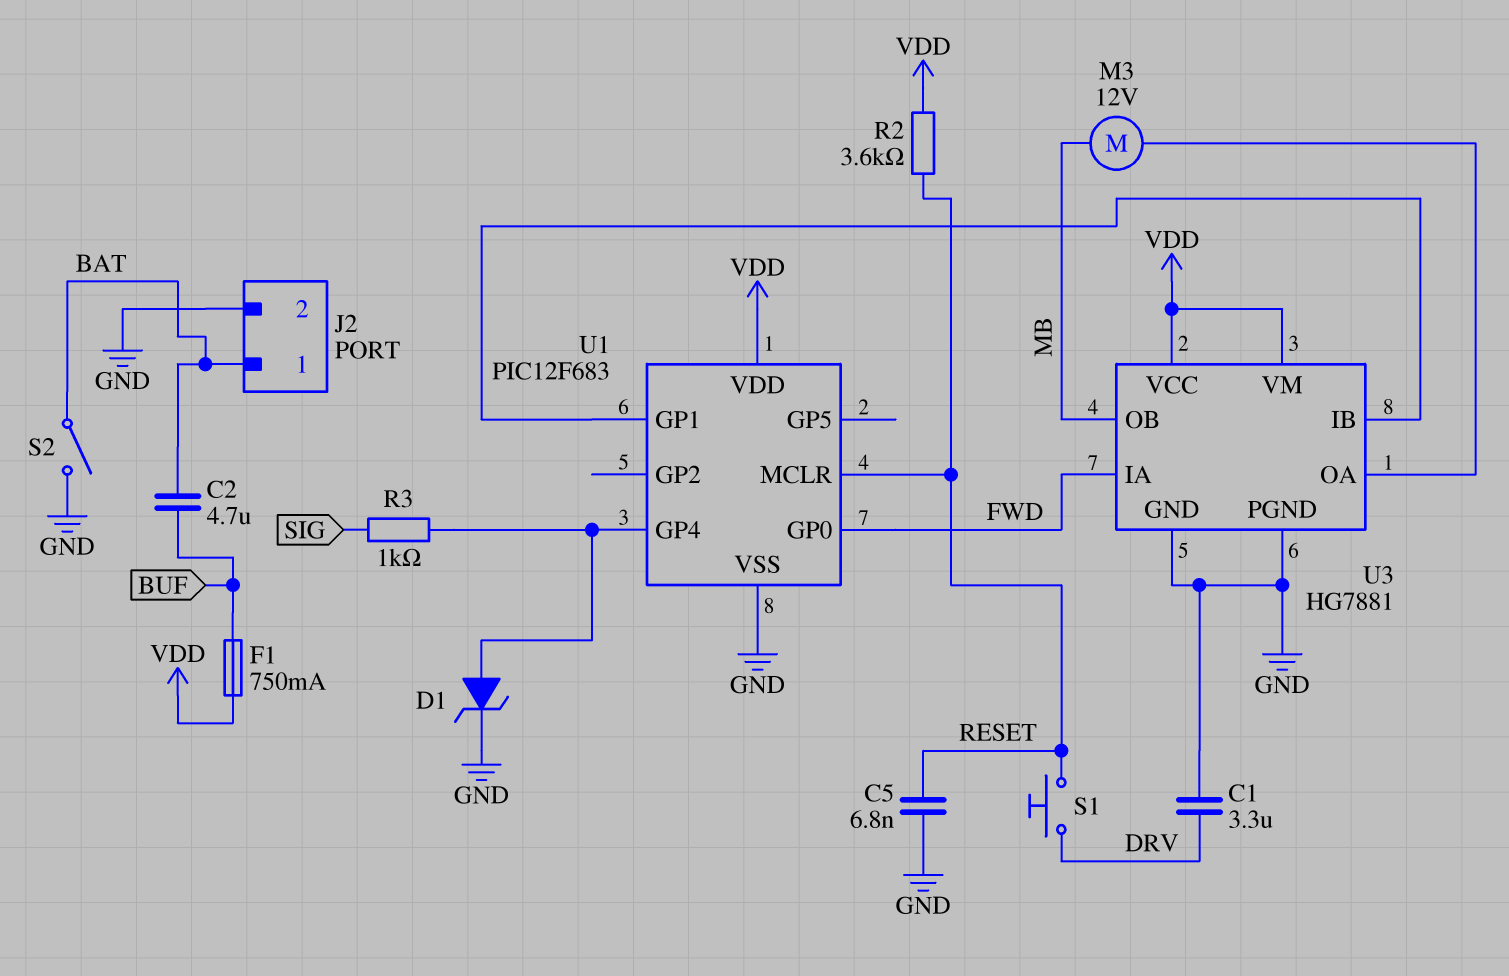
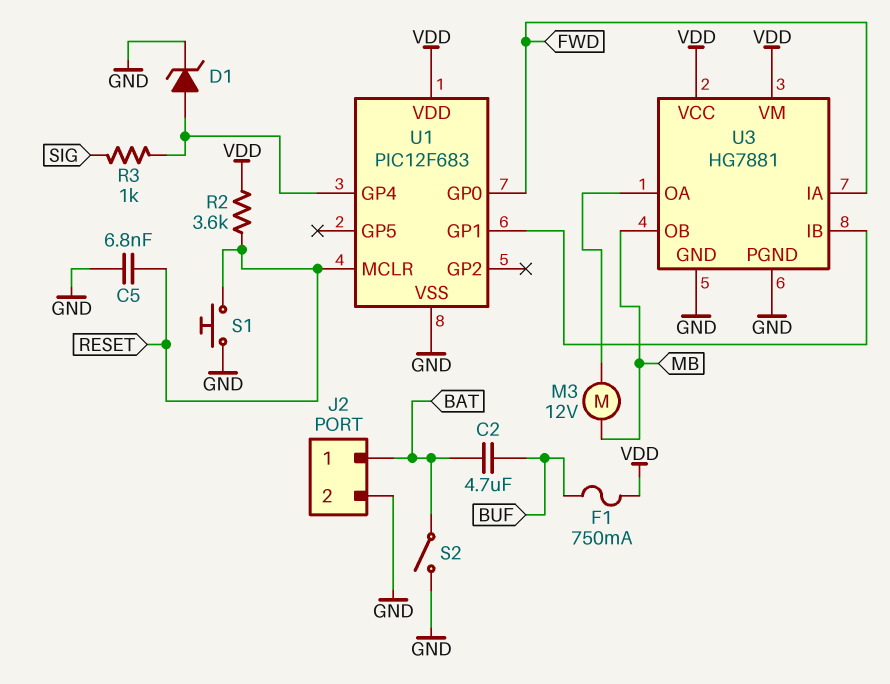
C1: 3.3uF (DRV, GND) -> none
S1: button (DRV, RESET) -> button (GND, RESET)

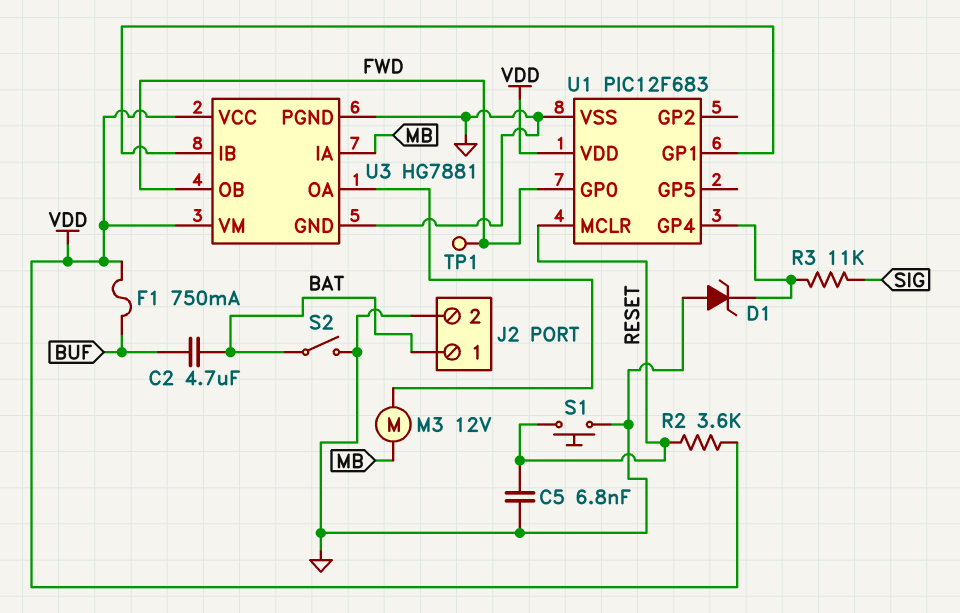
D1: zener (A U1/GP4, K GND) -> zener (A GND, K U1/GP4)
R3: 1k (SIG, U1/GP4) -> 11k (SIG, U1/GP4)
TP1: none -> test point (FWD)
U3 pin IA: FWD -> MB
U3 pin OB: MB -> FWD

